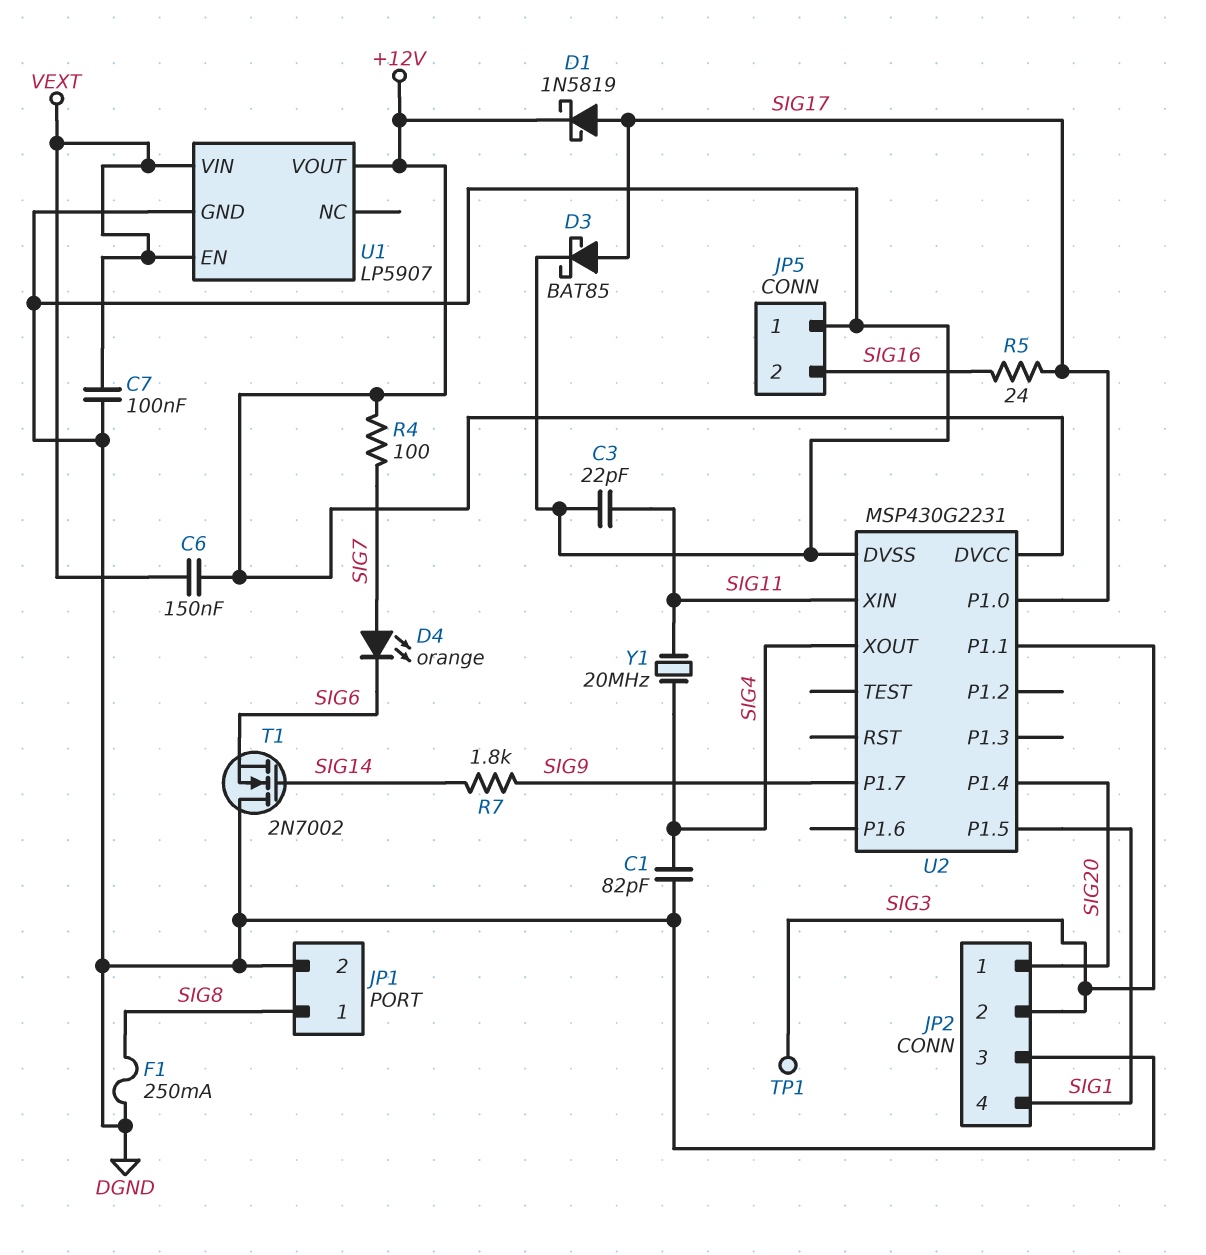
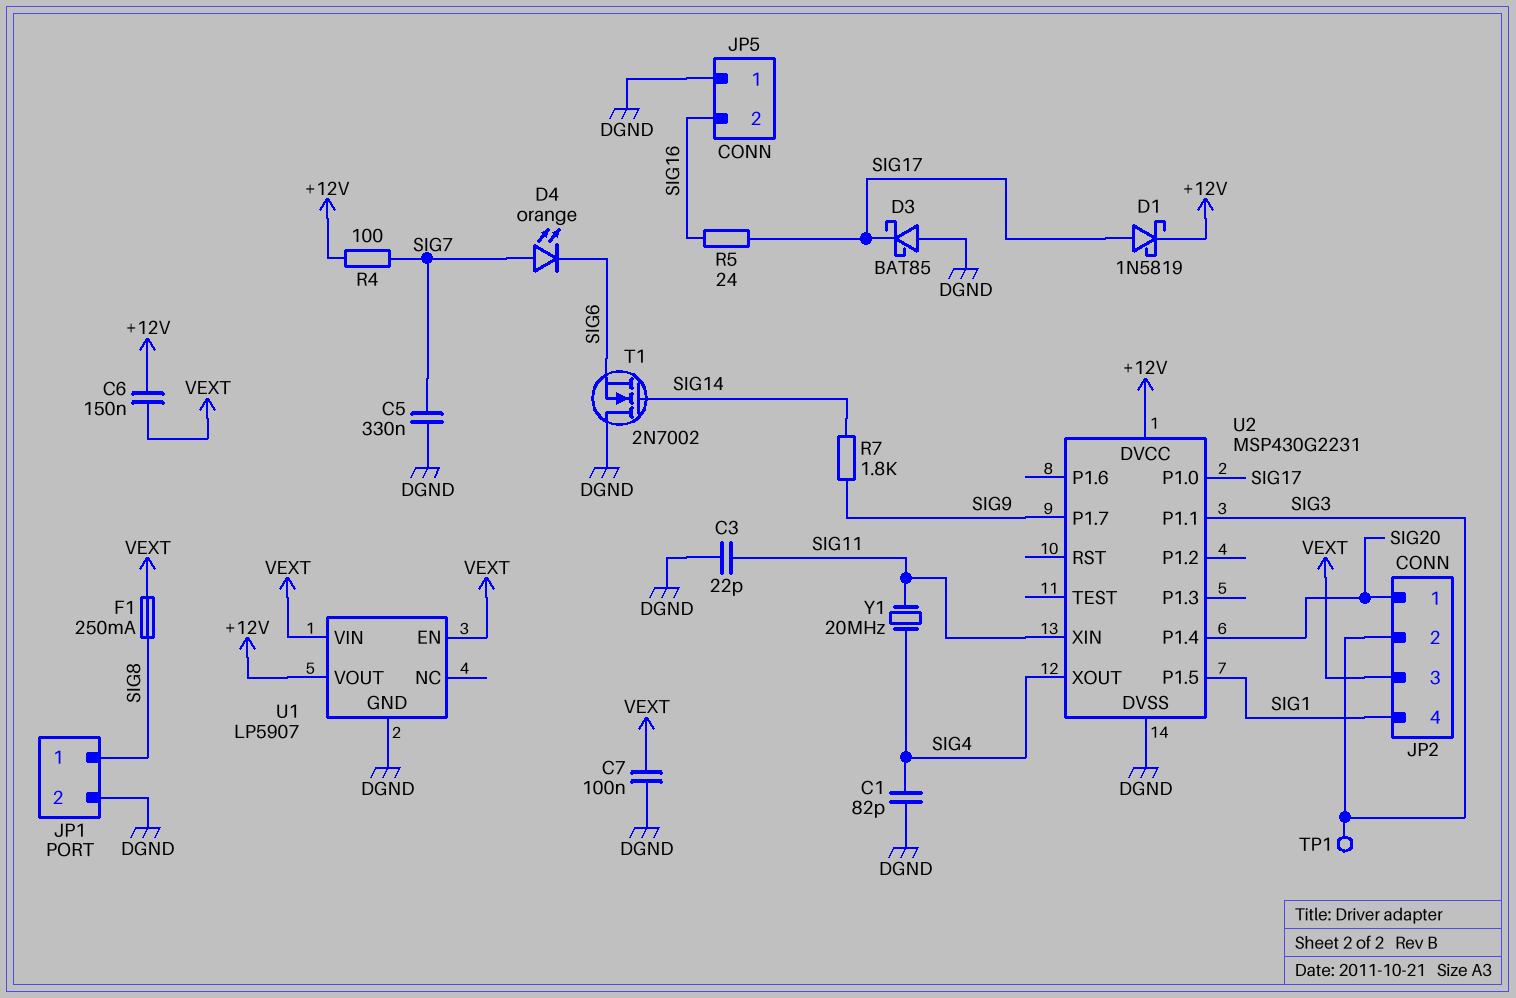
C5: none -> 330nF (DGND, SIG7)
D3: schottky BAT85 (A SIG17, K DGND) -> schottky BAT85 (A DGND, K SIG17)
F1: 250mA (DGND, SIG8) -> 250mA (SIG8, VEXT)
JP2 pin 3: DGND -> VEXT

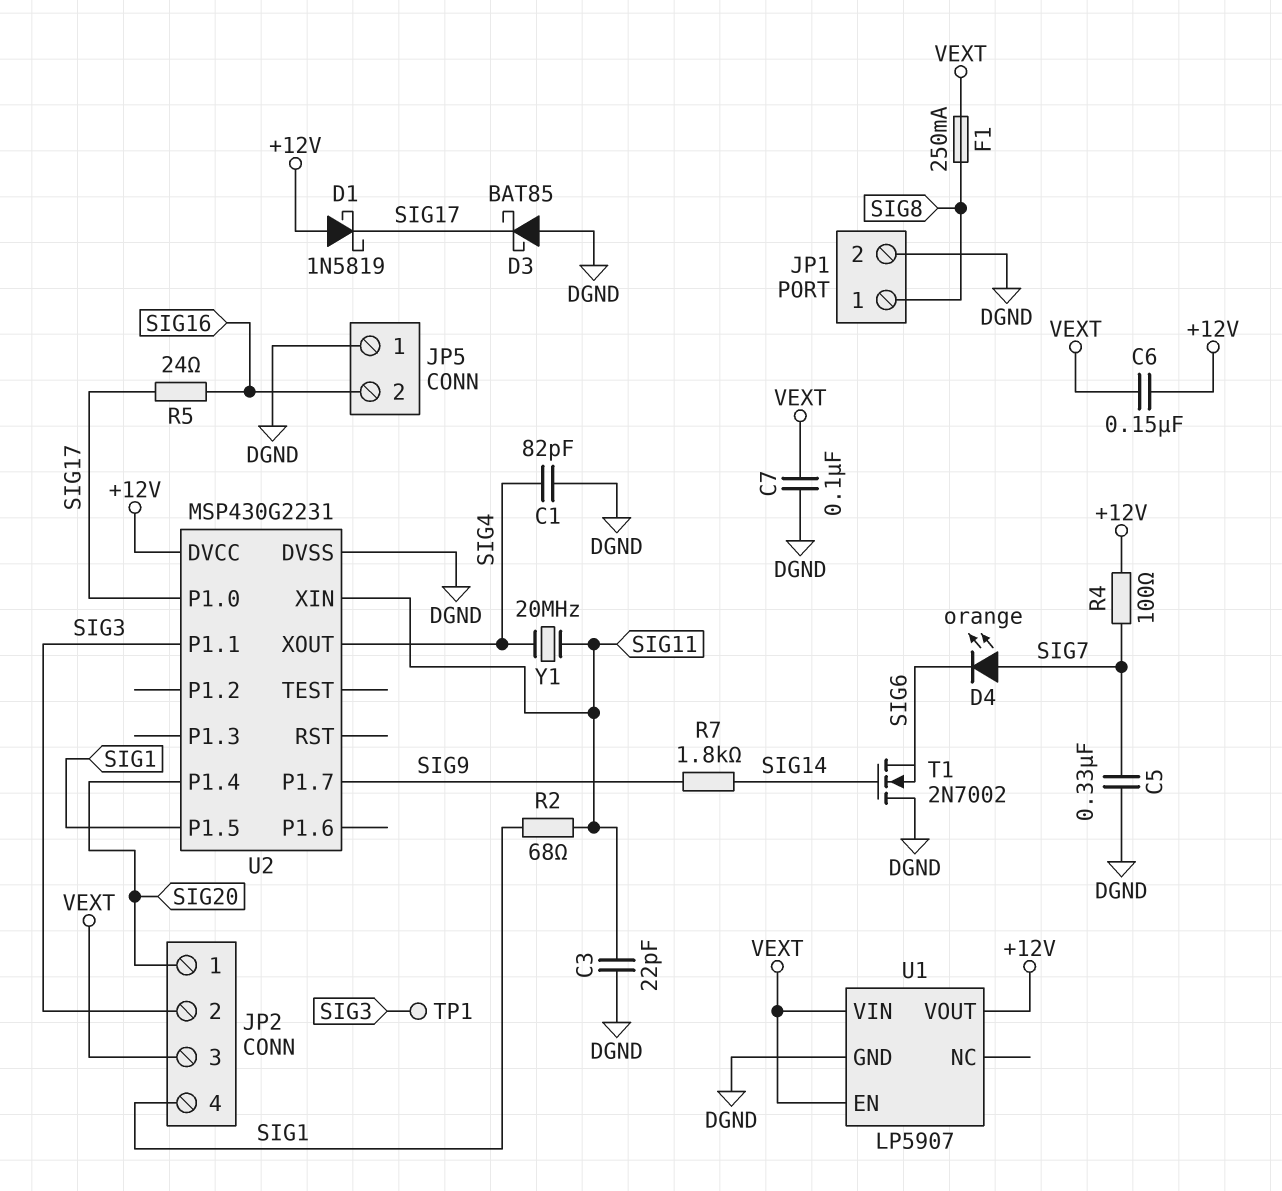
D1: schottky 1N5819 (A SIG17, K +12V) -> schottky 1N5819 (A +12V, K SIG17)
R2: none -> 68 (SIG1, SIG11)

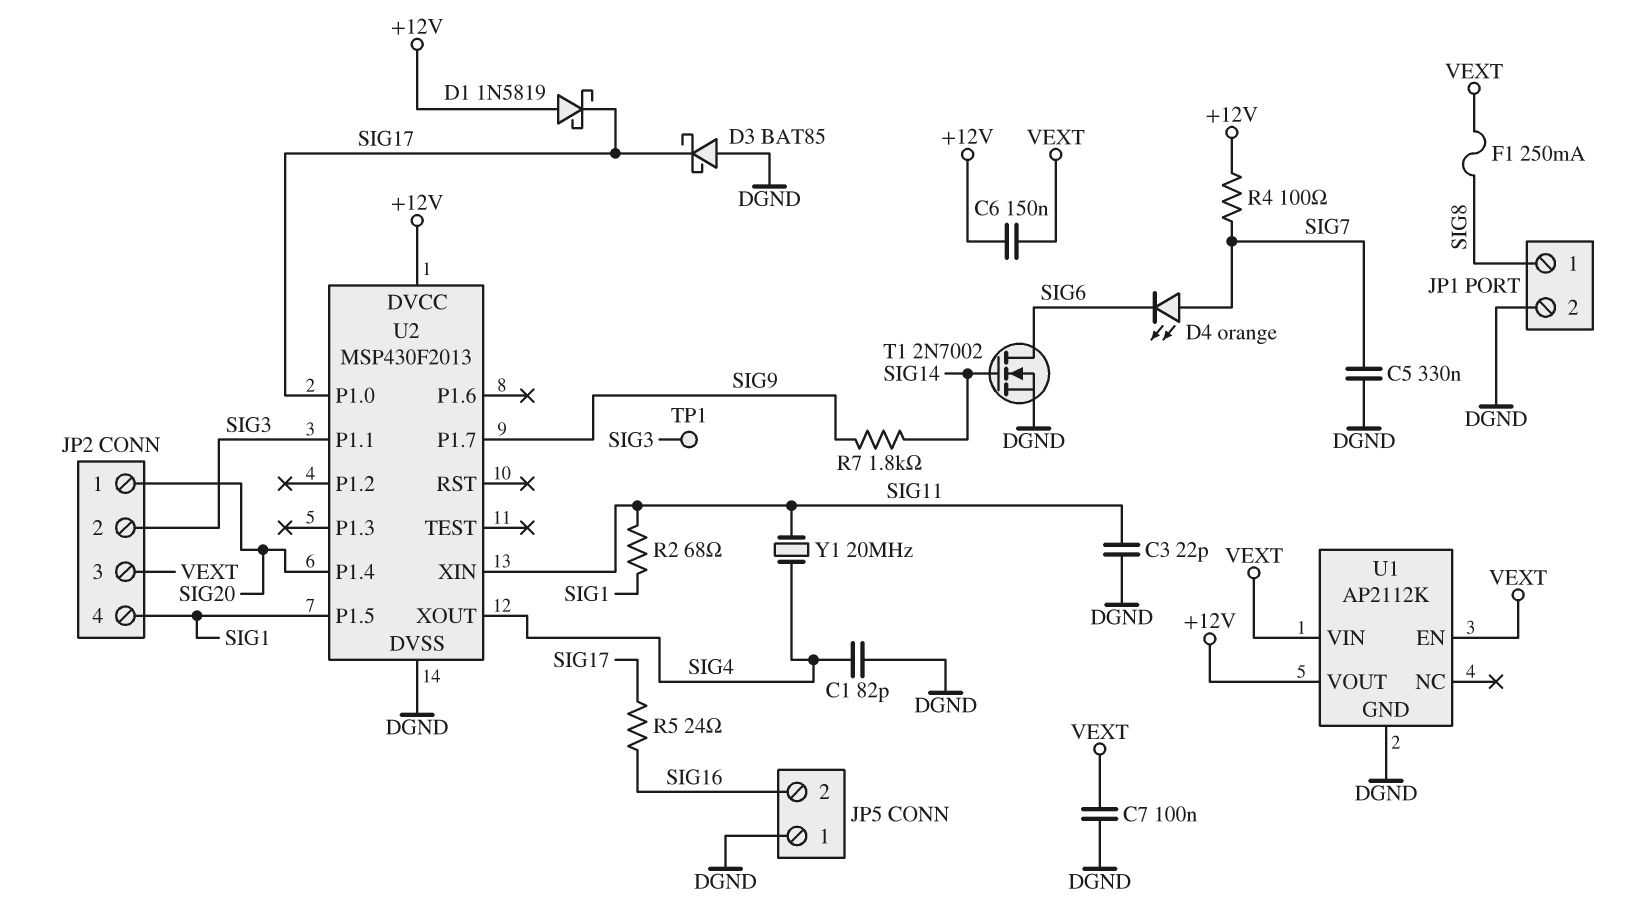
T1: NMOS 2N7002 (G SIG14, D DGND, S SIG6) -> NMOS 2N7002 (G SIG14, D SIG6, S DGND)
U1: LP5907 -> AP2112K
U2: MSP430G2231 -> MSP430F2013

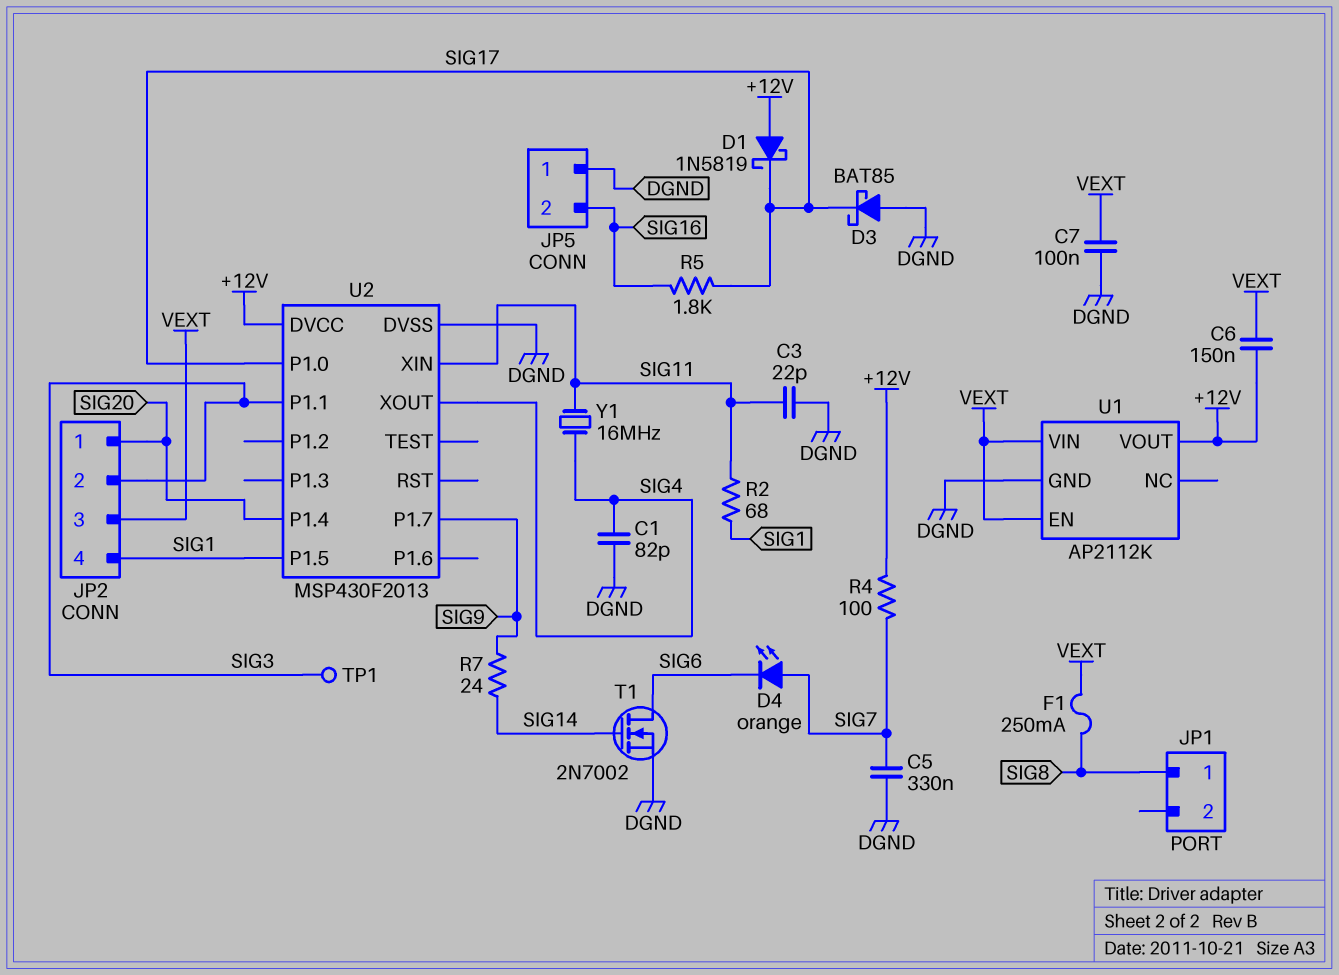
JP1 pin 2: DGND -> none
R5: 24 (SIG16, SIG17) -> 1.8k (SIG16, SIG17)
R7: 1.8k (SIG9, SIG14) -> 24 (SIG9, SIG14)
Y1: 20MHz (SIG4, SIG11) -> 16MHz (SIG4, SIG11)

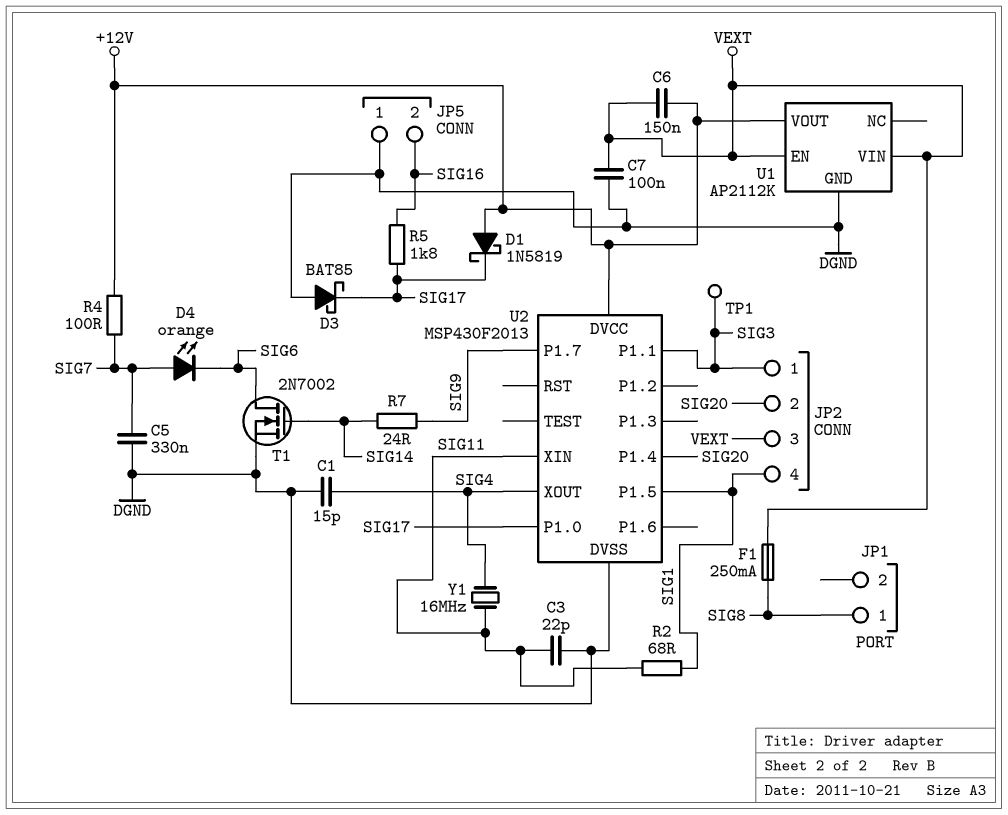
C1: 82pF (DGND, SIG4) -> 15pF (DGND, SIG4)
JP2 pin 1: SIG20 -> SIG3
JP2 pin 2: SIG3 -> SIG20

